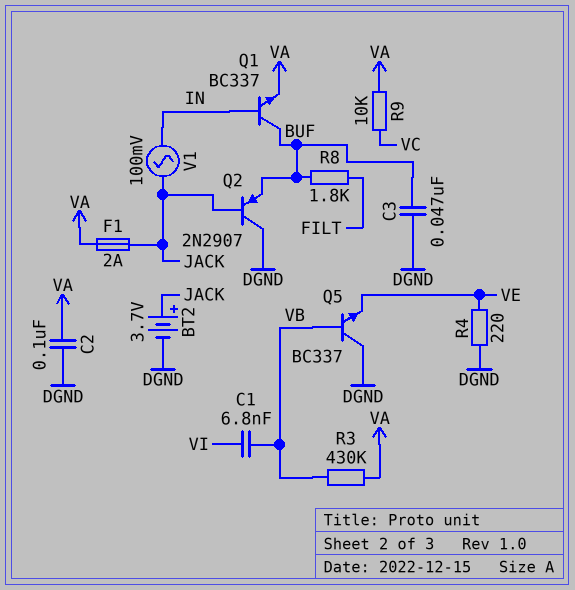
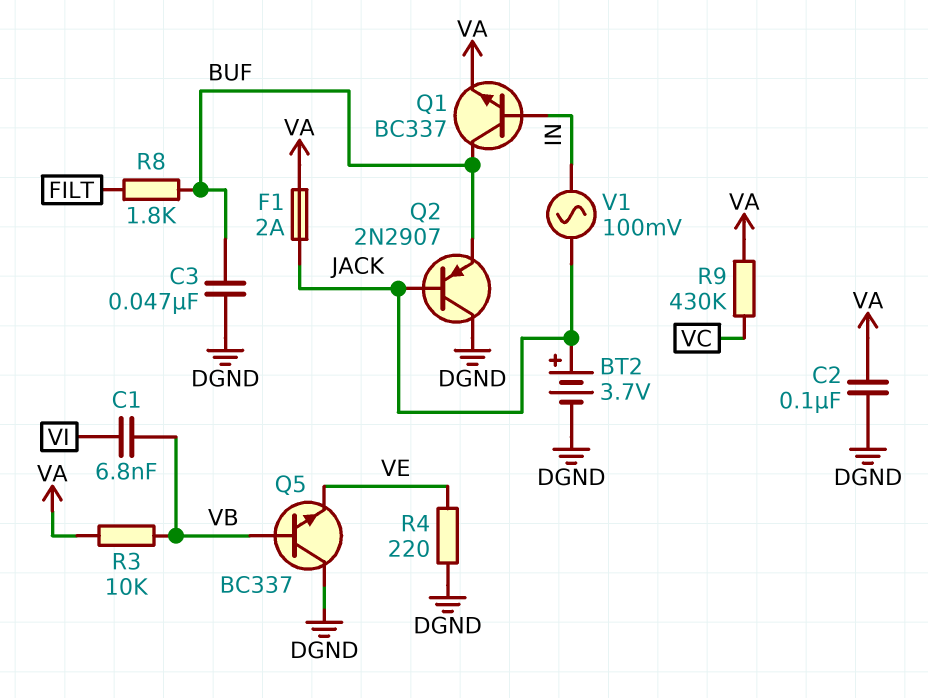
R3: 430k (VA, VB) -> 10k (VA, VB)
R9: 10k (VA, VC) -> 430k (VA, VC)

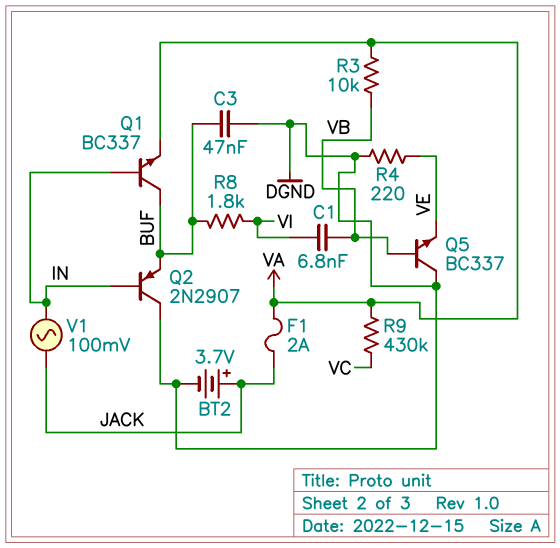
C2: 100nF (DGND, VA) -> none
Q2: PNP 2N2907 (B JACK, C DGND, E BUF) -> PNP 2N2907 (B IN, C DGND, E BUF)
R8: 1.8k (BUF, FILT) -> 1.8k (BUF, VI)

